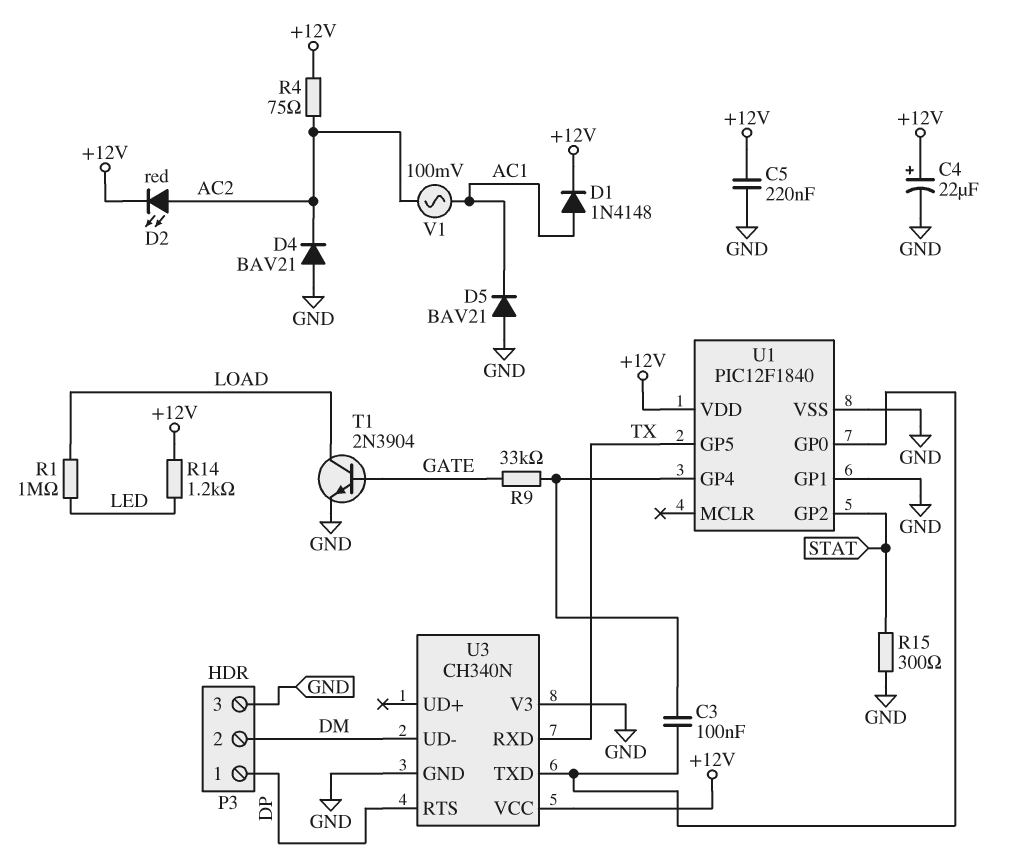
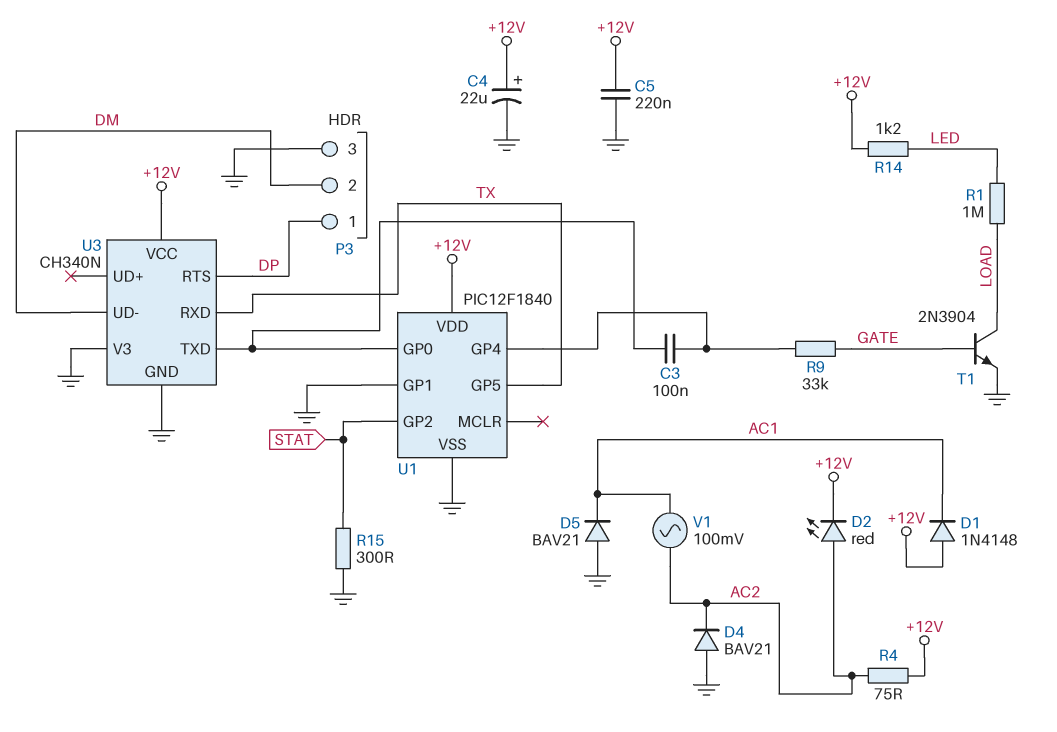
D1: diode 1N4148 (A AC1, K +12V) -> diode 1N4148 (A +12V, K AC1)

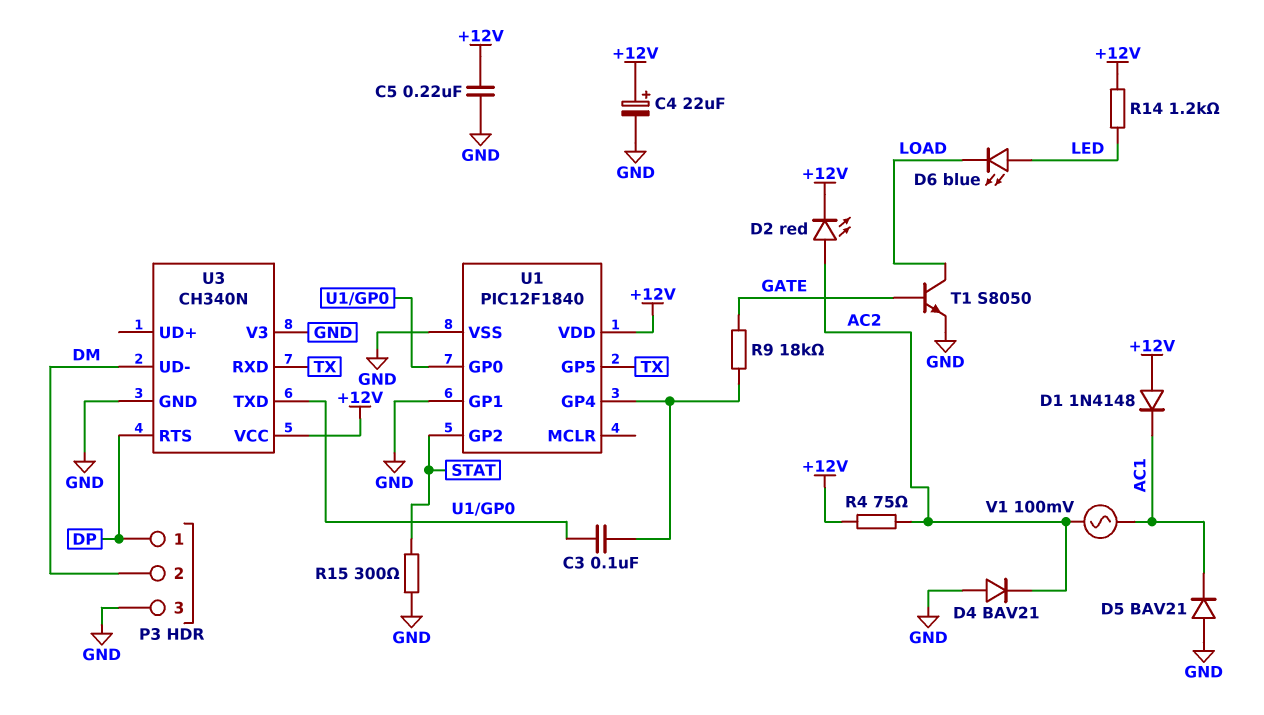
D6: none -> LED blue (A LED, K LOAD)
R1: 1M (LED, LOAD) -> none
R9: 33k (GATE, U1/GP4) -> 18k (GATE, U1/GP4)
T1: NPN 2N3904 (B GATE, C LOAD, E GND) -> NPN S8050 (B GATE, C LOAD, E GND)

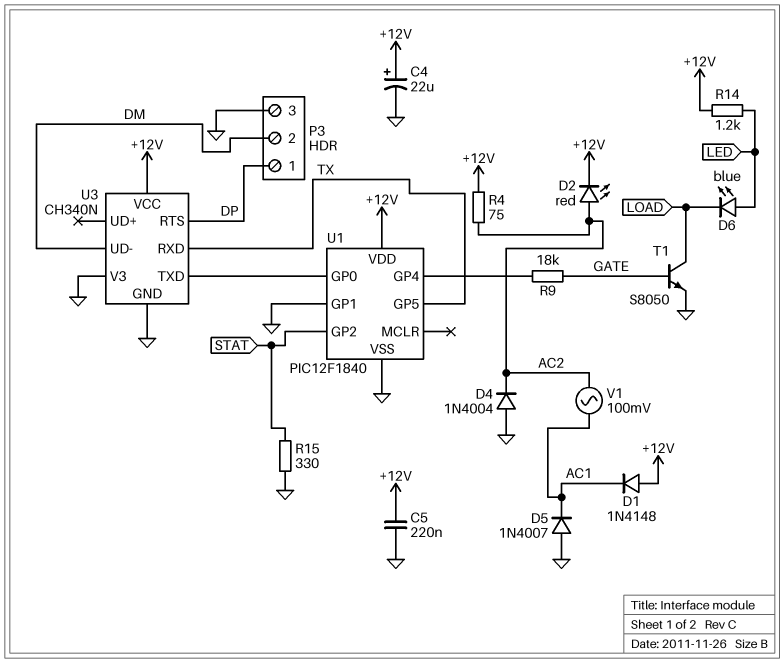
C3: 100nF (U1/GP0, U1/GP4) -> none
D4: diode BAV21 (A GND, K AC2) -> diode 1N4004 (A GND, K AC2)
D5: diode BAV21 (A GND, K AC1) -> diode 1N4007 (A GND, K AC1)
R15: 300 (GND, STAT) -> 330 (GND, STAT)

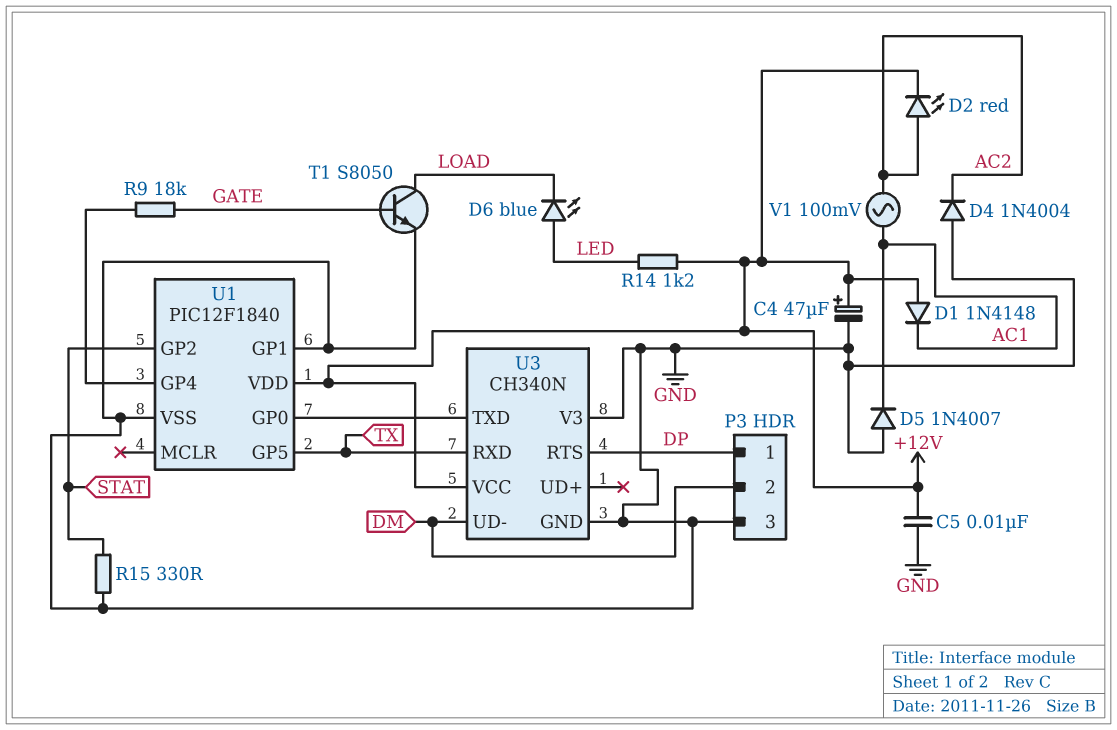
C4: 22uF (plus +12V, minus GND) -> 47uF (plus +12V, minus GND)
C5: 220nF (+12V, GND) -> 10nF (+12V, GND)
R4: 75 (+12V, AC2) -> none

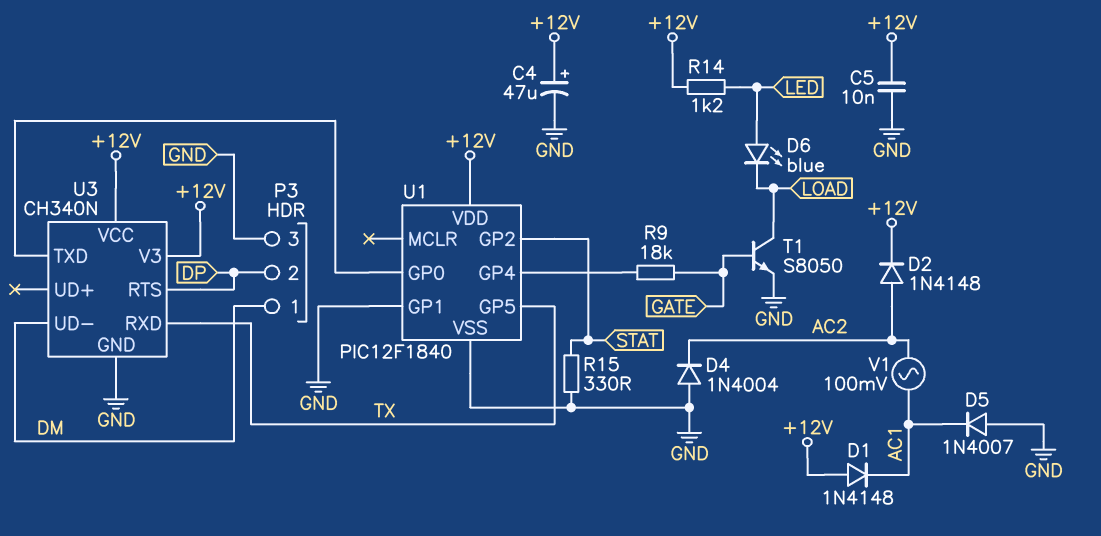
D2: LED red (A AC2, K +12V) -> diode 1N4148 (A AC2, K +12V)
P3 pin 1: DP -> DM
P3 pin 2: DM -> DP
U3 pin V3: GND -> +12V

